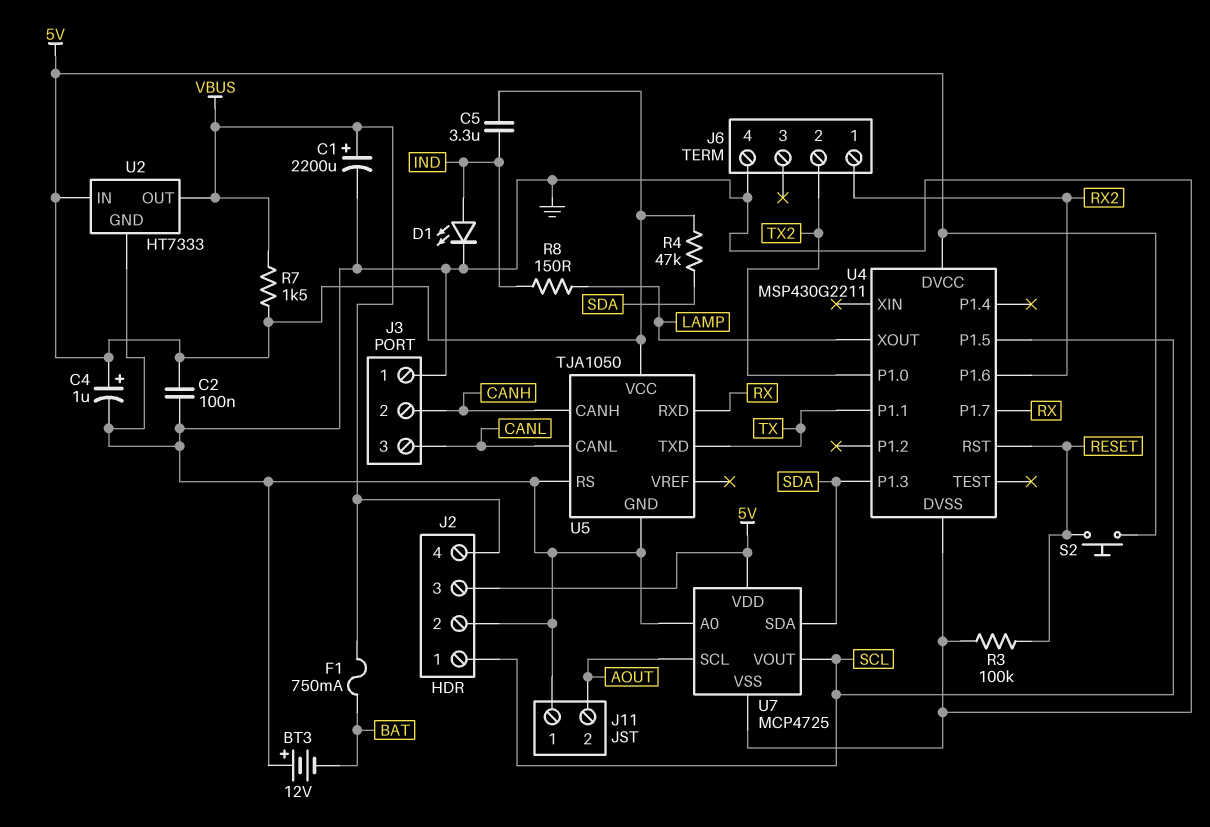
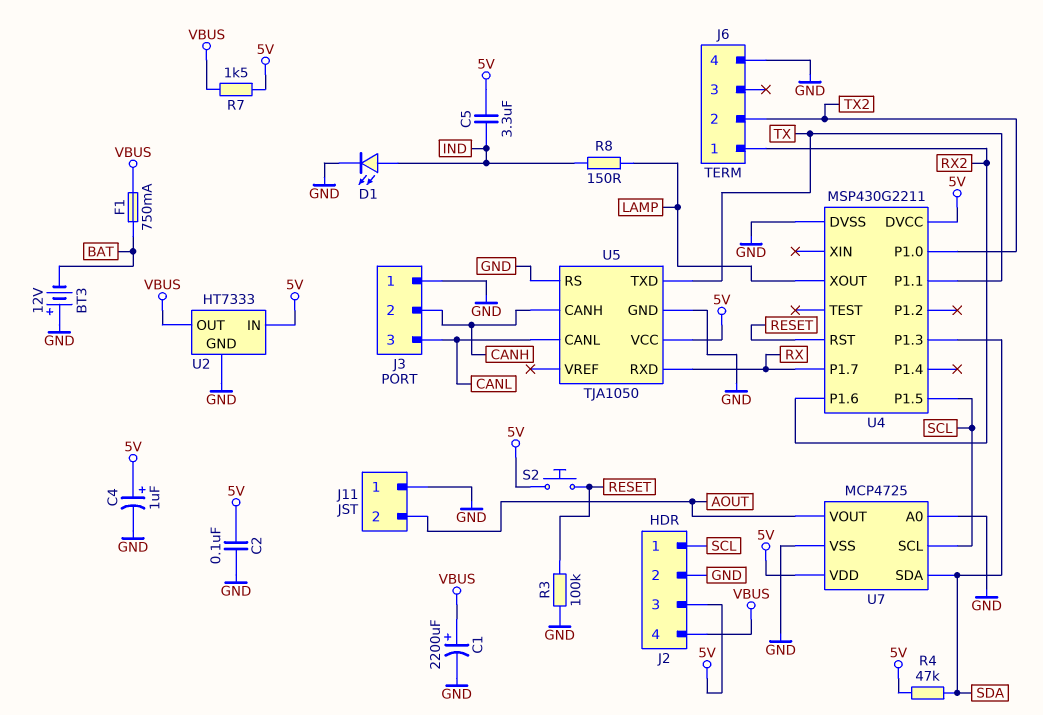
U7 pin SCL: AOUT -> SCL
U7 pin VOUT: SCL -> AOUT

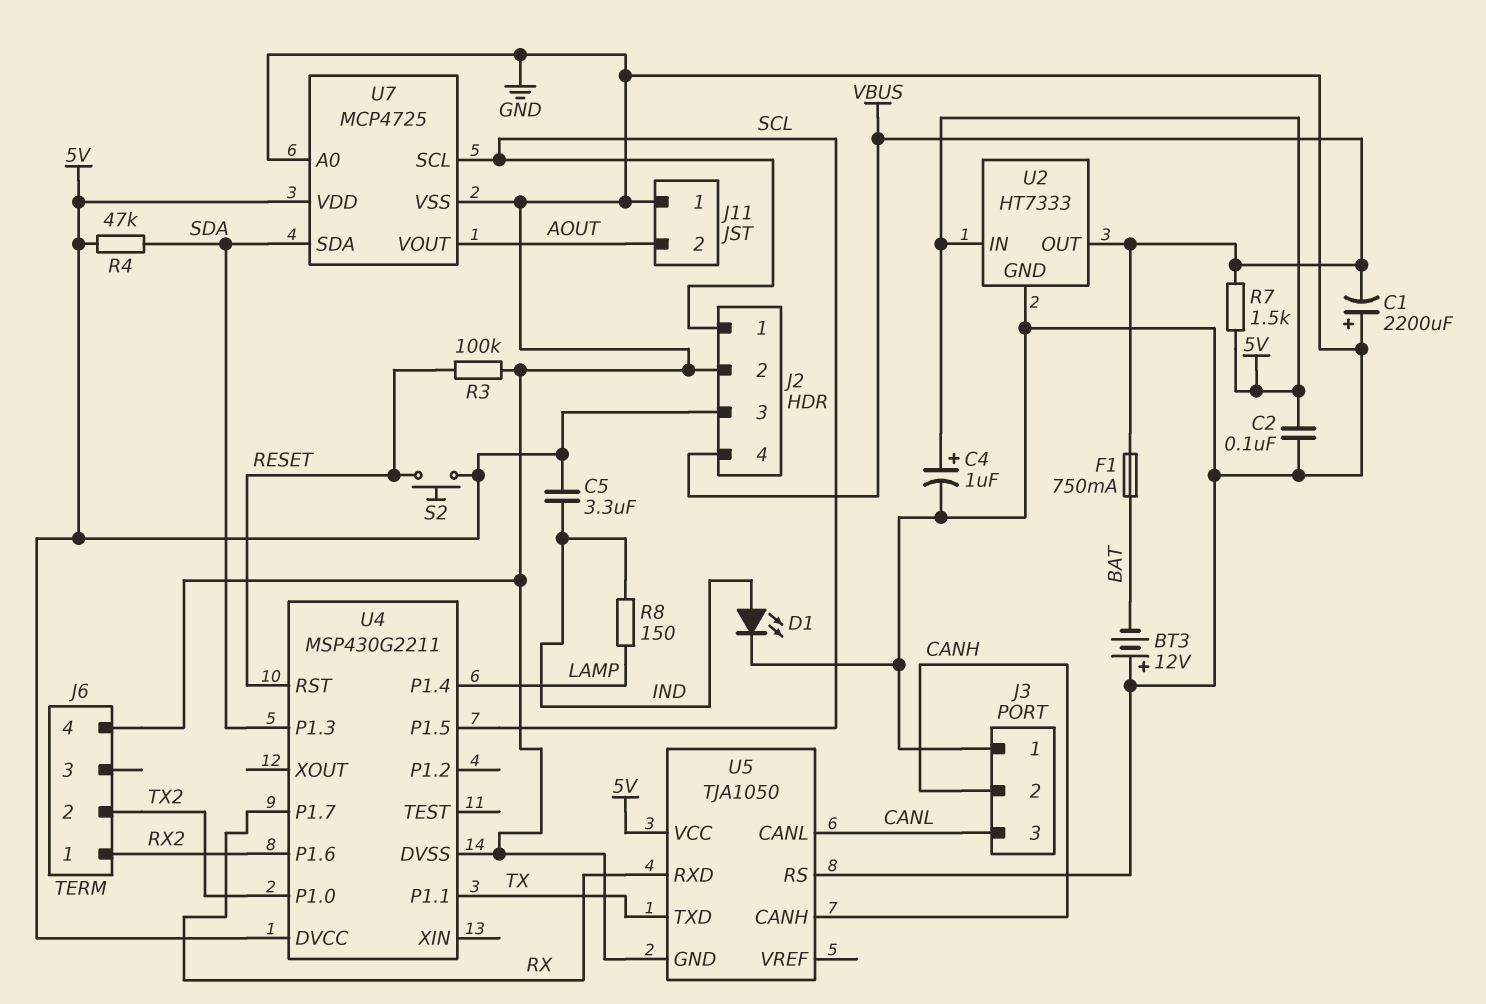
C1: 2200uF (plus VBUS, minus GND) -> 2200uF (plus GND, minus VBUS)
U4 pin P1.4: none -> LAMP
U4 pin XOUT: LAMP -> none

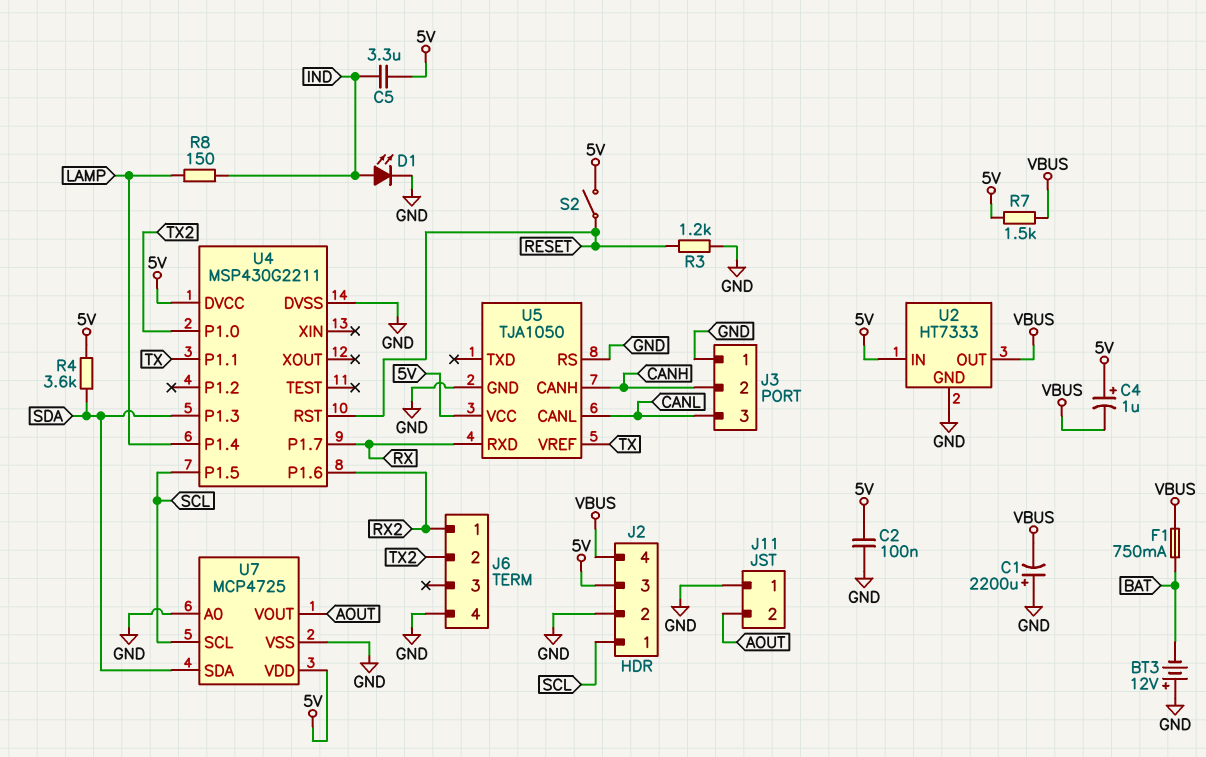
C4: 1uF (plus 5V, minus GND) -> 1uF (plus 5V, minus VBUS)
R3: 100k (GND, RESET) -> 1.2k (GND, RESET)
R4: 47k (5V, SDA) -> 3.6k (5V, SDA)
S2: button (5V, RESET) -> switch (5V, RESET)
U5 pin TXD: TX -> none
U5 pin VREF: none -> TX

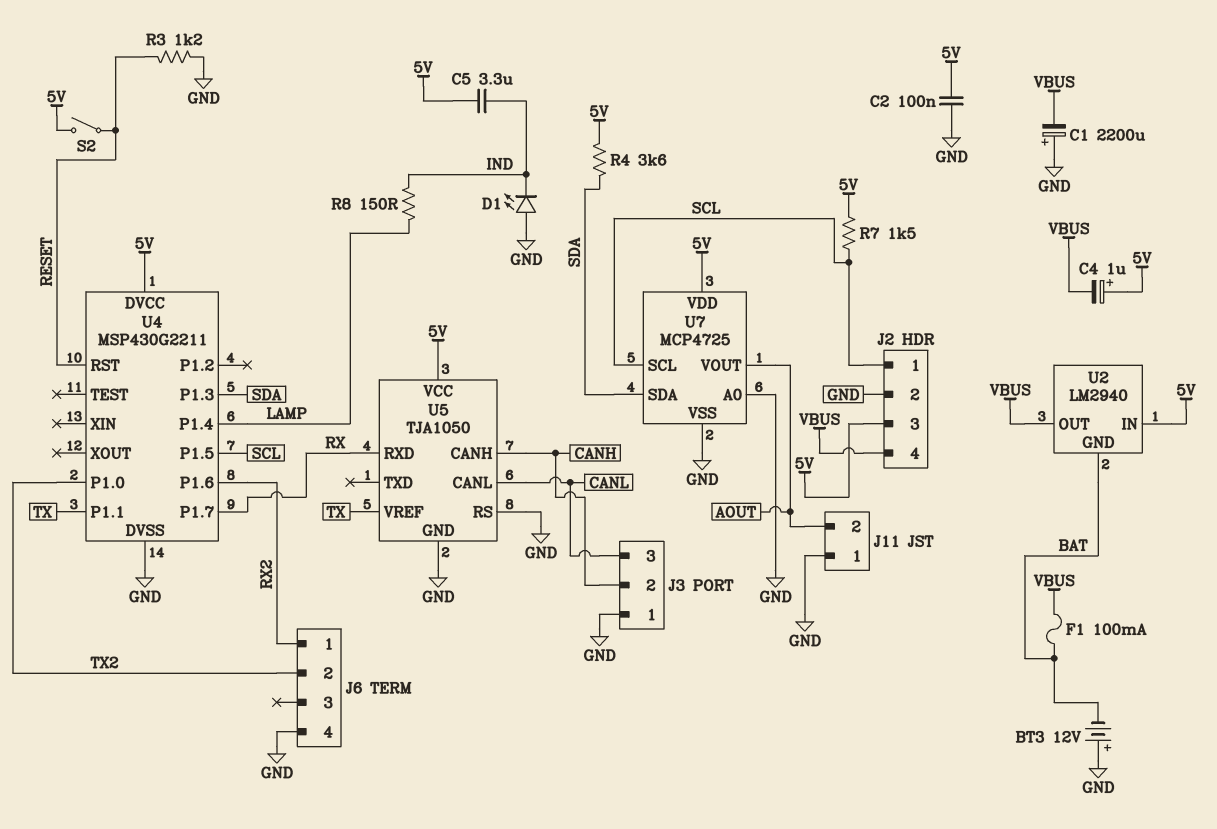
D1: LED (A IND, K GND) -> LED (A GND, K IND)
F1: 750mA (BAT, VBUS) -> 100mA (BAT, VBUS)
R7: 1.5k (5V, VBUS) -> 1.5k (5V, SCL)
U2: HT7333 -> LM2940
U2 pin GND: GND -> BAT

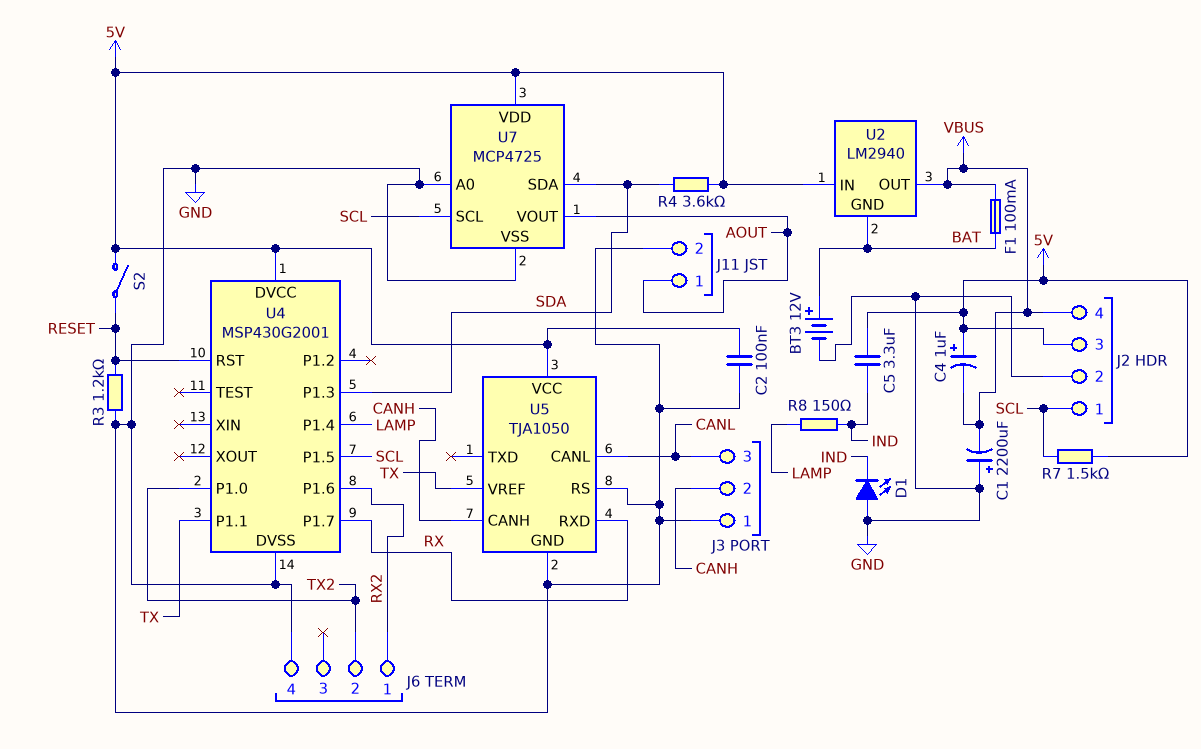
BT3: 12V (plus GND, minus BAT) -> 12V (plus BAT, minus GND)
J11 pin 1: GND -> AOUT
J11 pin 2: AOUT -> GND
U4: MSP430G2211 -> MSP430G2001

